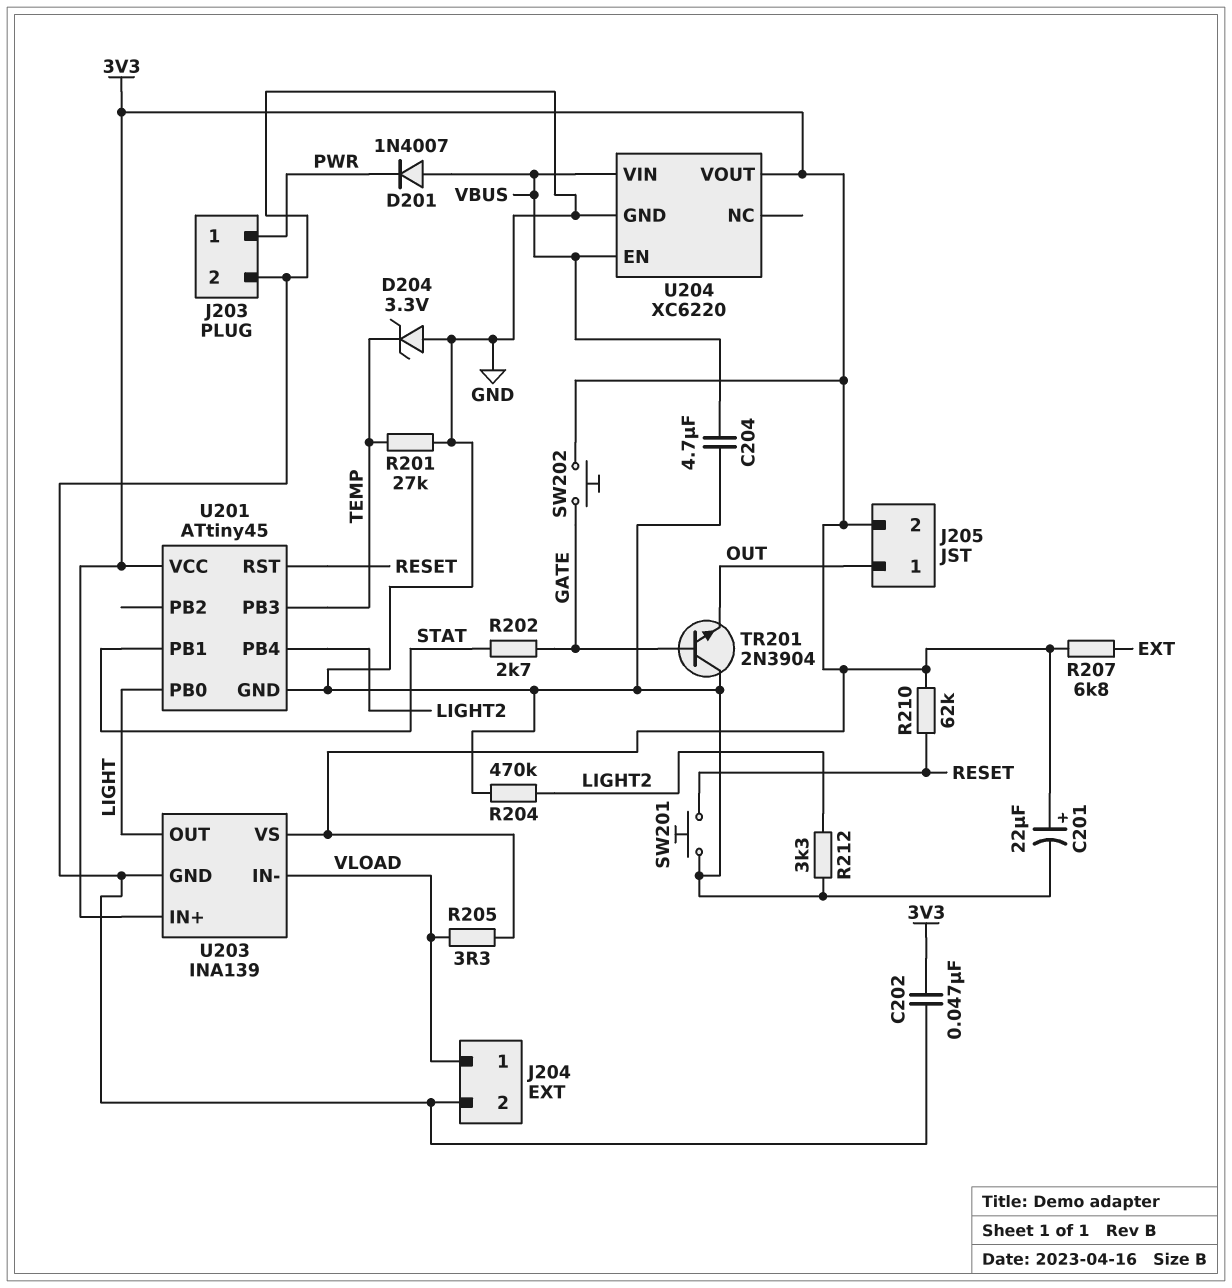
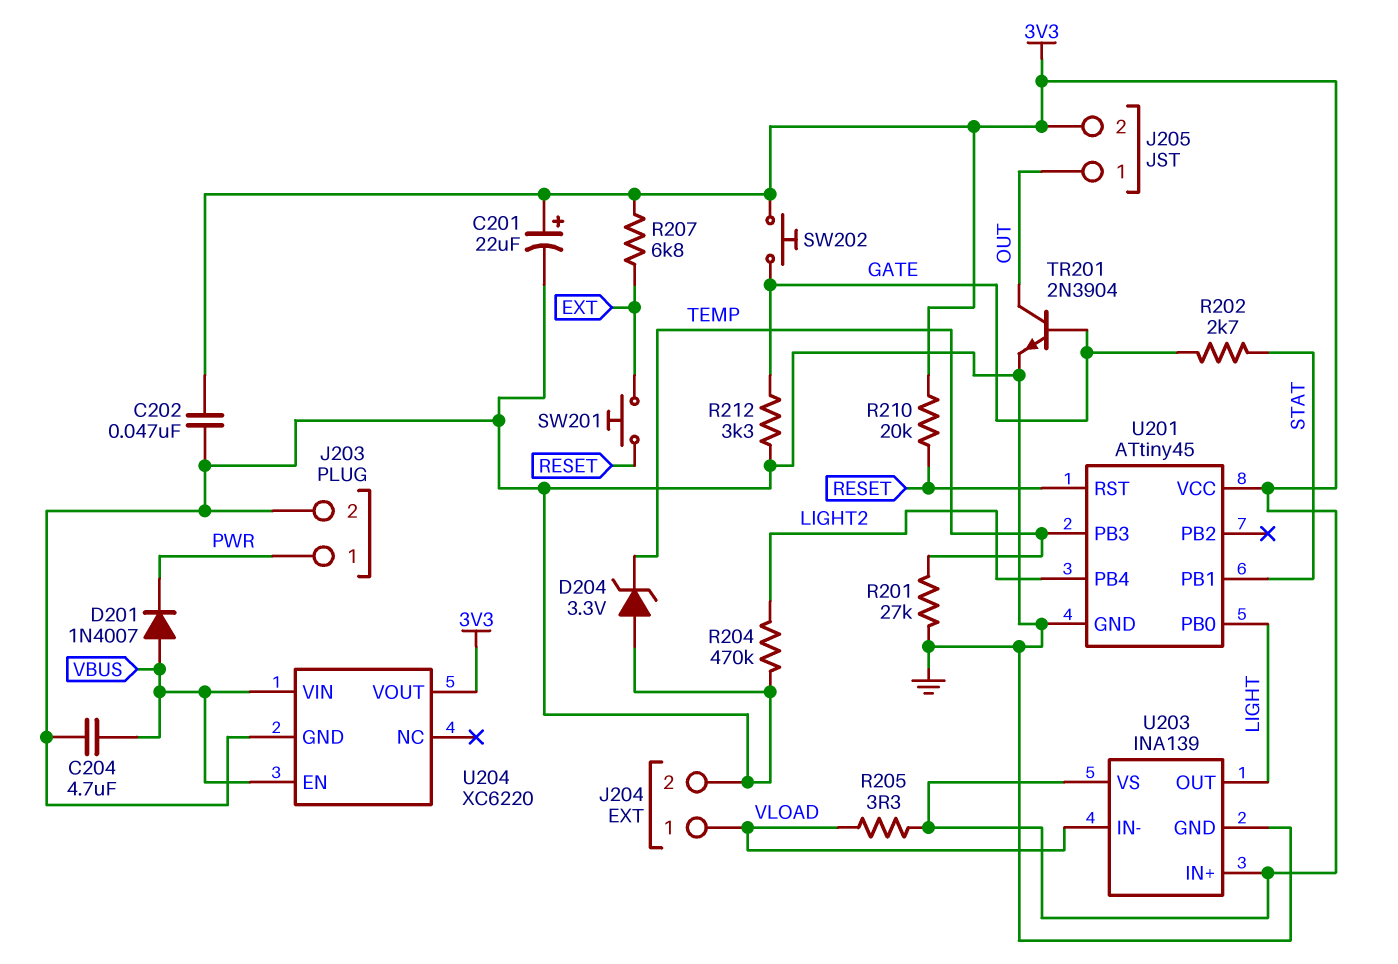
R210: 62k (3V3, RESET) -> 20k (3V3, RESET)
R212: 3.3k (GND, LIGHT2) -> 3.3k (GATE, GND)
SW201: button (GND, RESET) -> button (EXT, RESET)
TR201: NPN 2N3904 (B GATE, C GND, E OUT) -> NPN 2N3904 (B GATE, C OUT, E GND)

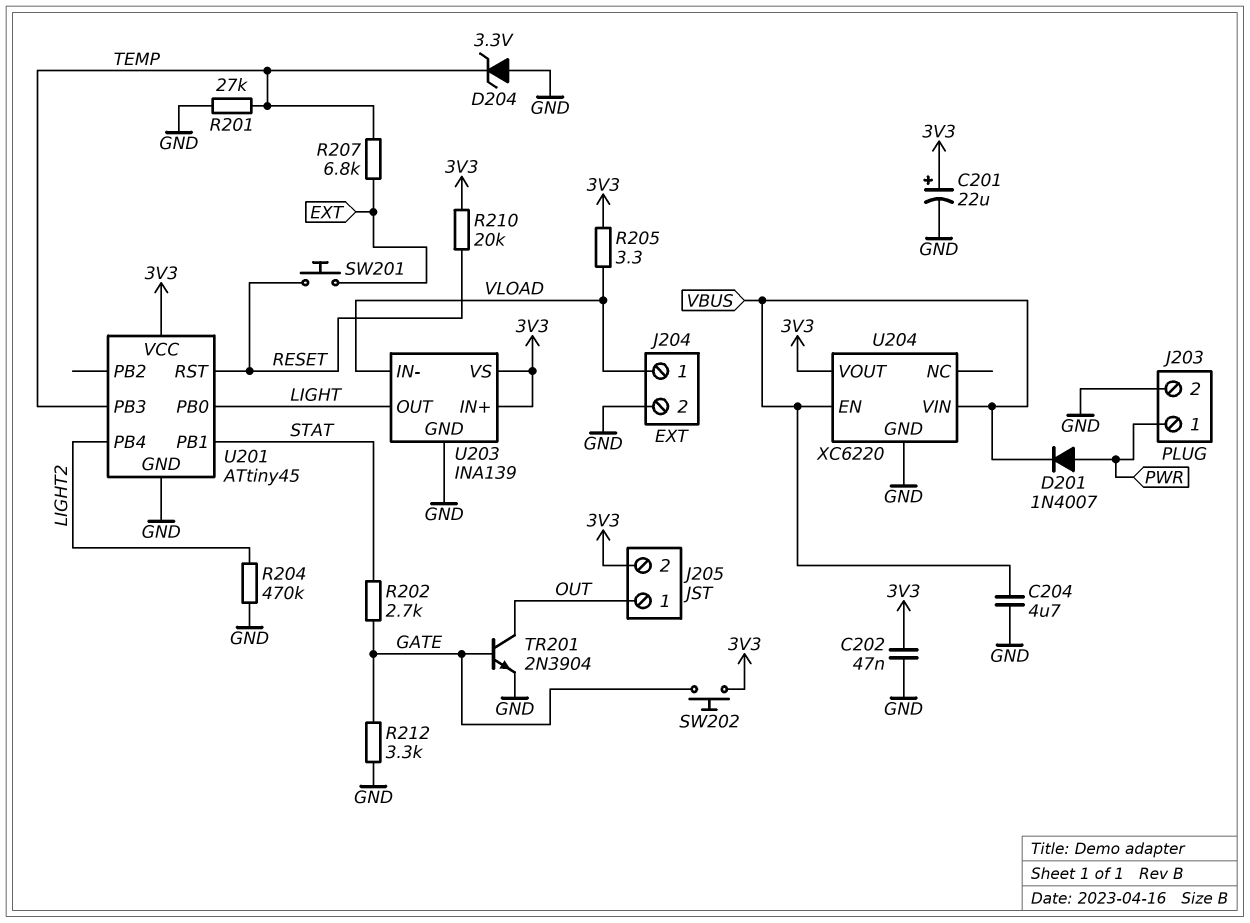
D201: diode 1N4007 (A VBUS, K PWR) -> diode 1N4007 (A PWR, K VBUS)
R207: 6.8k (3V3, EXT) -> 6.8k (EXT, TEMP)

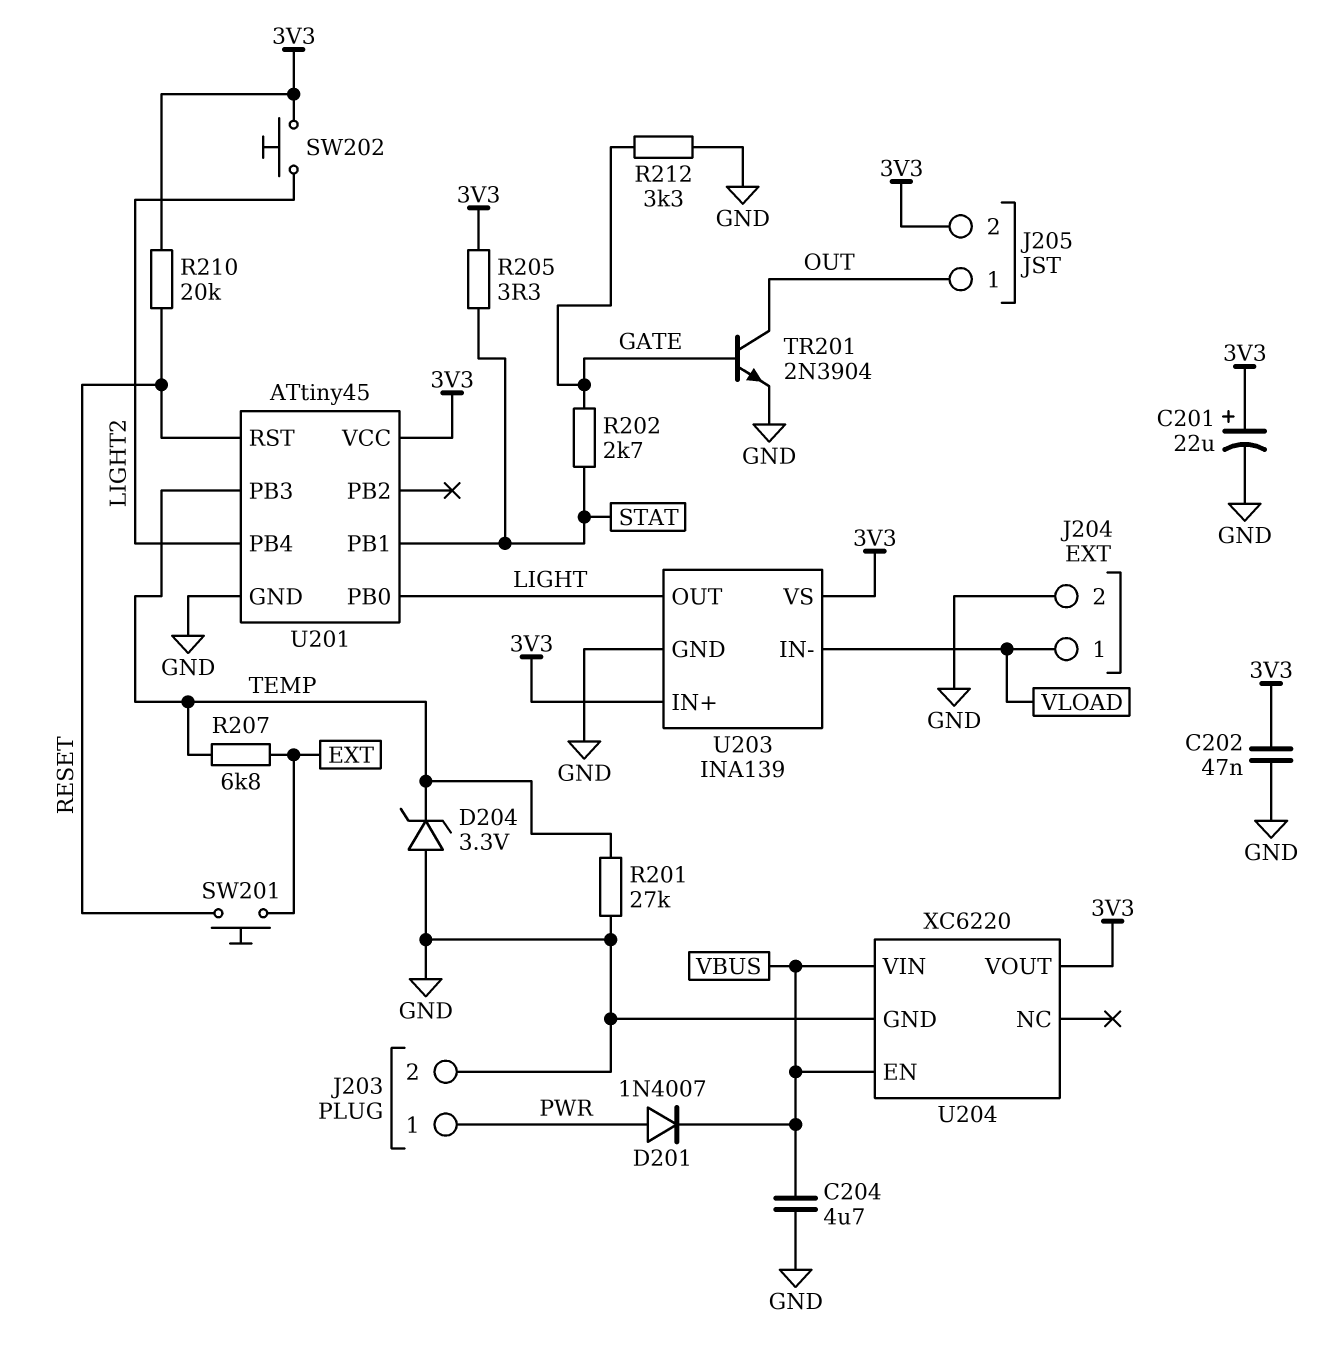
R204: 470k (GND, LIGHT2) -> none
R205: 3.3 (3V3, VLOAD) -> 3.3 (3V3, STAT)
SW202: button (3V3, GATE) -> button (3V3, LIGHT2)

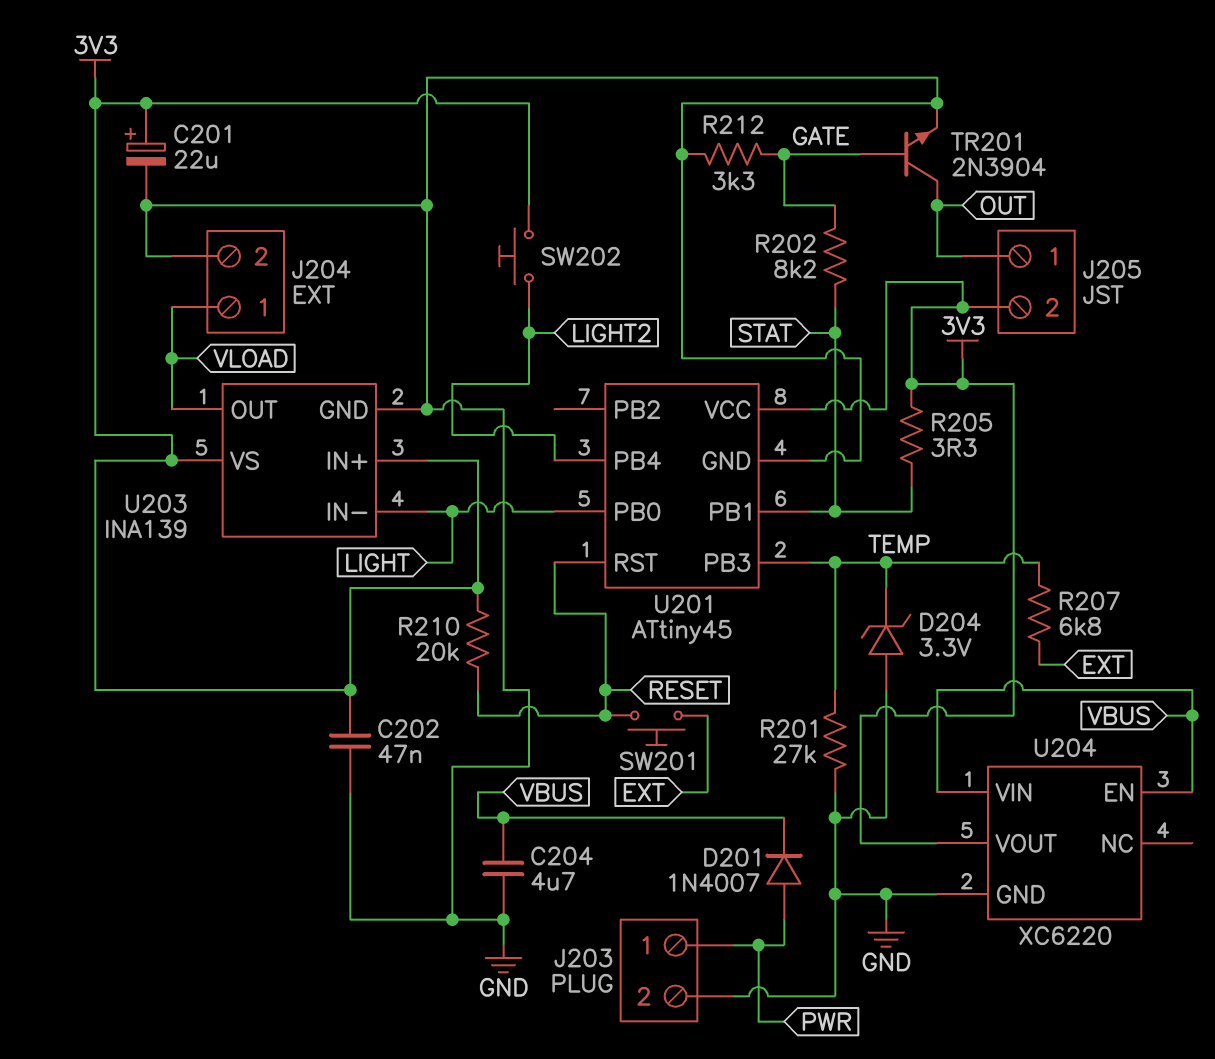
R202: 2.7k (GATE, STAT) -> 8.2k (GATE, STAT)
U203 pin IN-: VLOAD -> LIGHT
U203 pin OUT: LIGHT -> VLOAD

